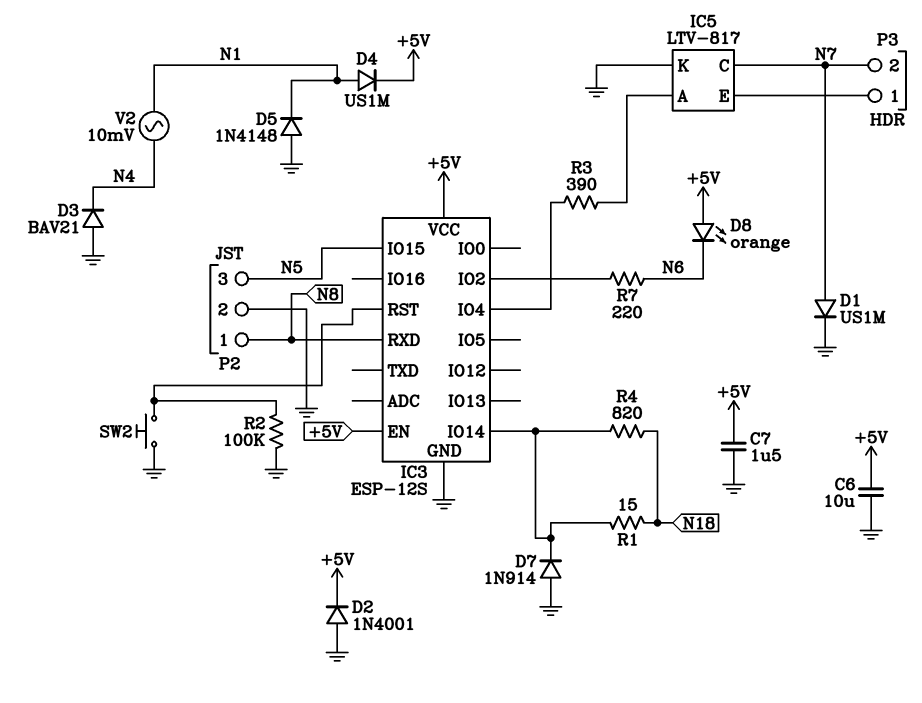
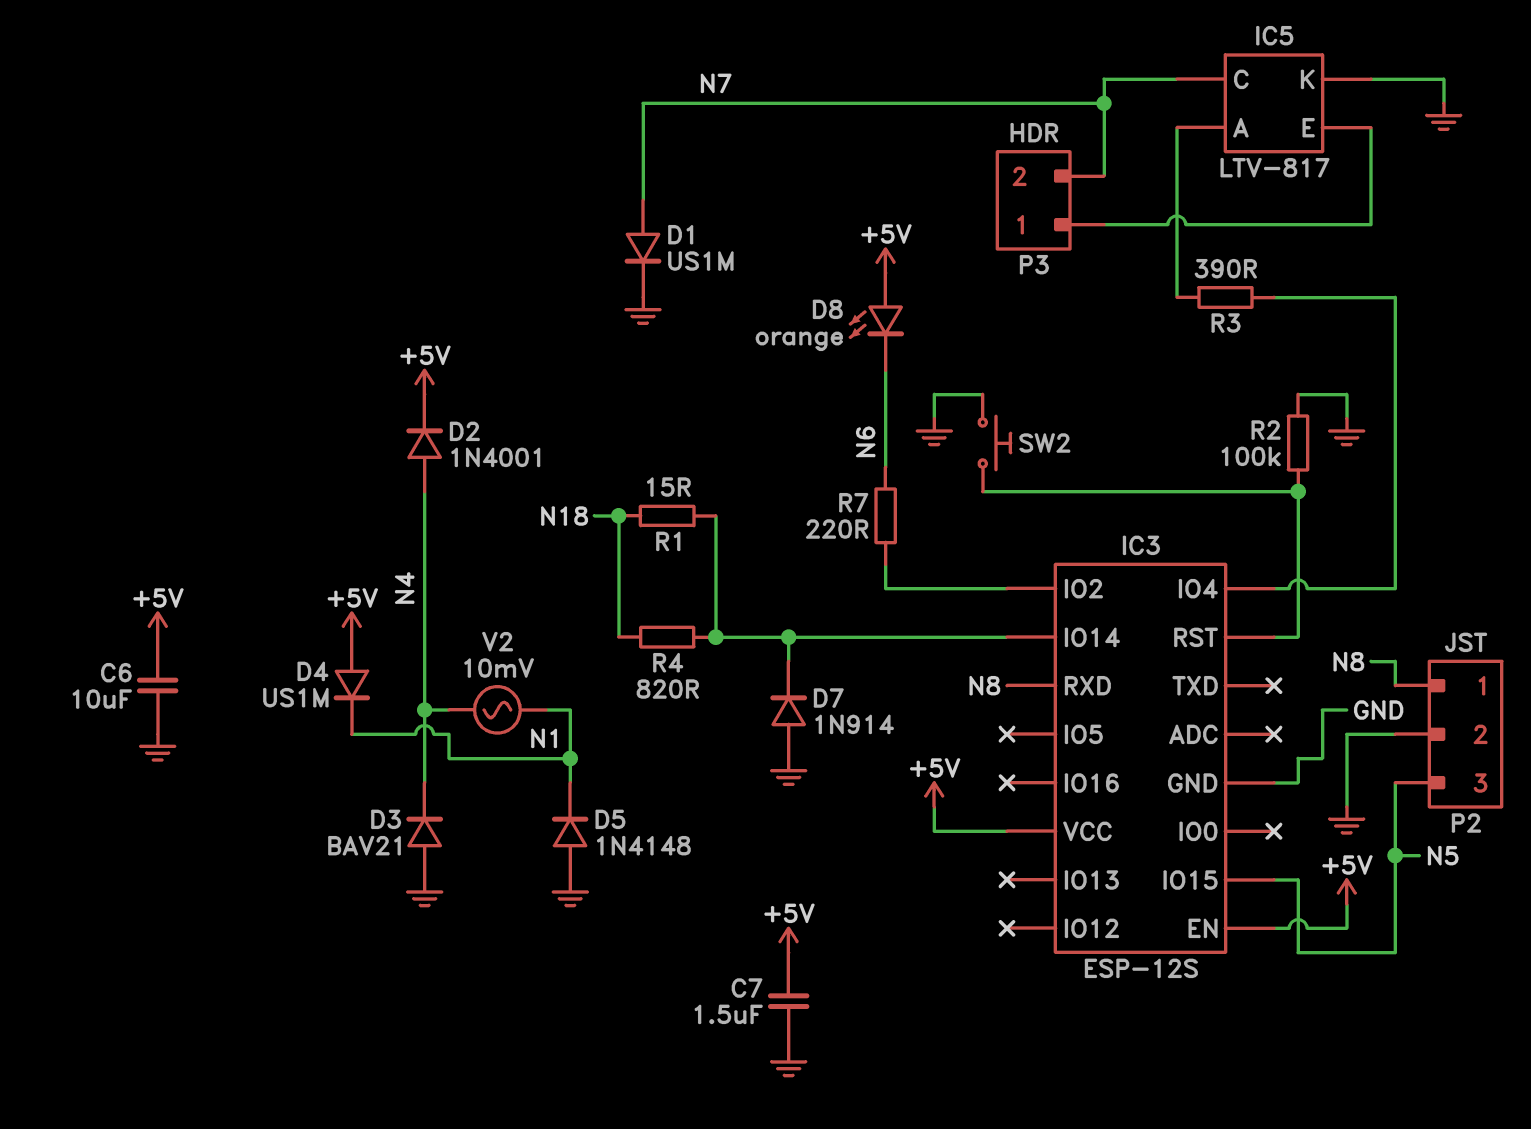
D2: diode 1N4001 (A GND, K +5V) -> diode 1N4001 (A N4, K +5V)
D4: diode US1M (A N1, K +5V) -> diode US1M (A +5V, K N1)

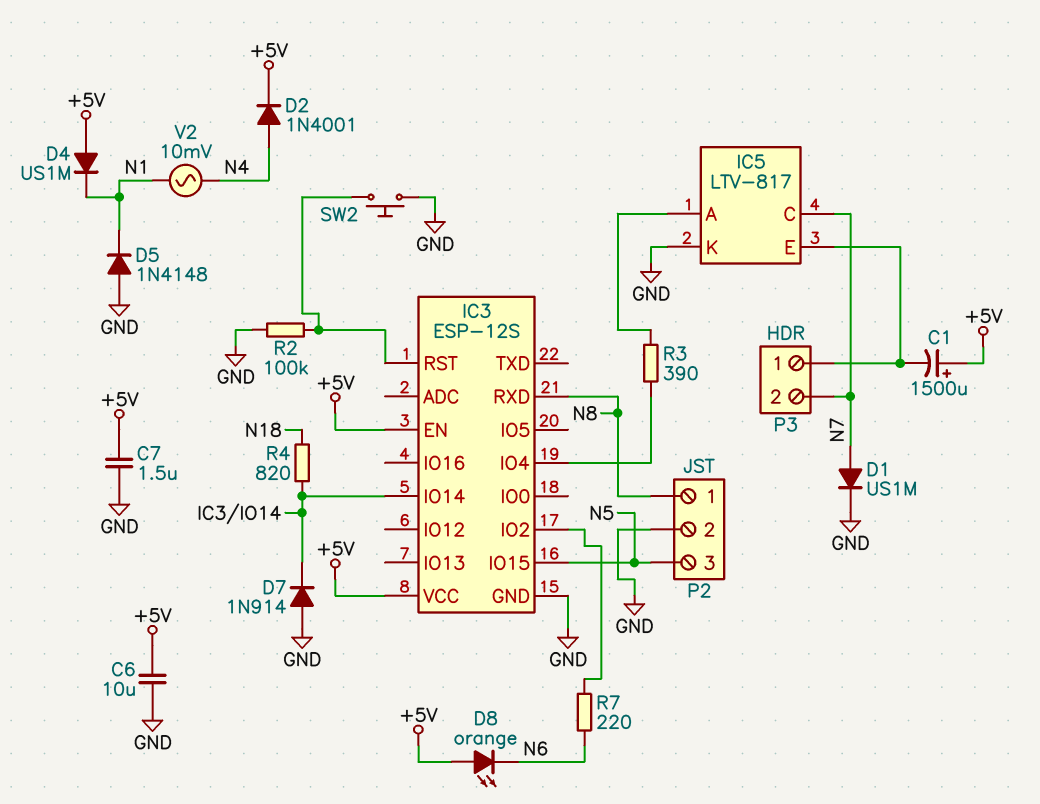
C1: none -> 1500uF (plus +5V, minus IC5/E)
D3: diode BAV21 (A GND, K N4) -> none
R1: 15 (IC3/IO14, N18) -> none

